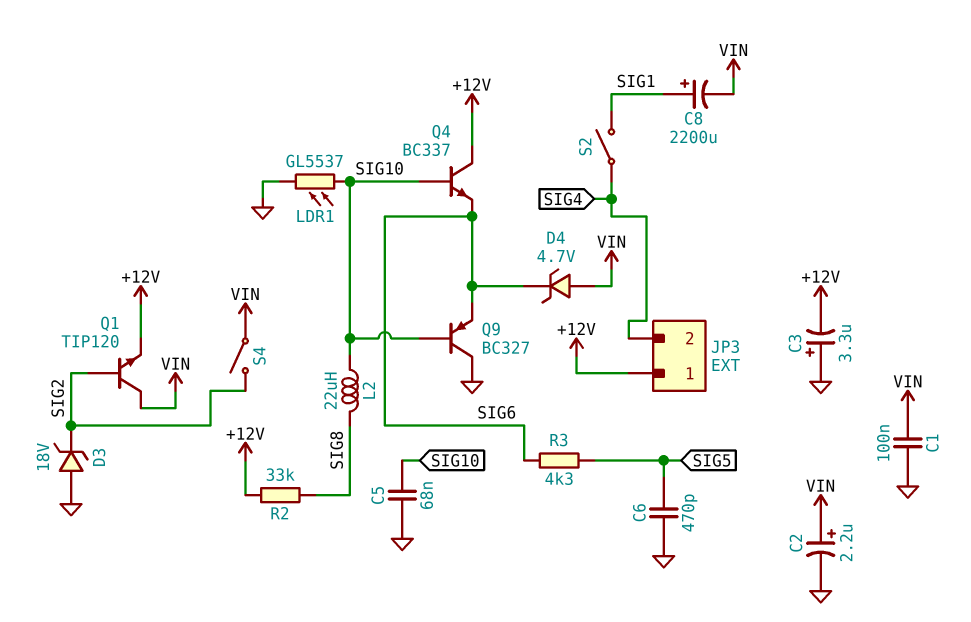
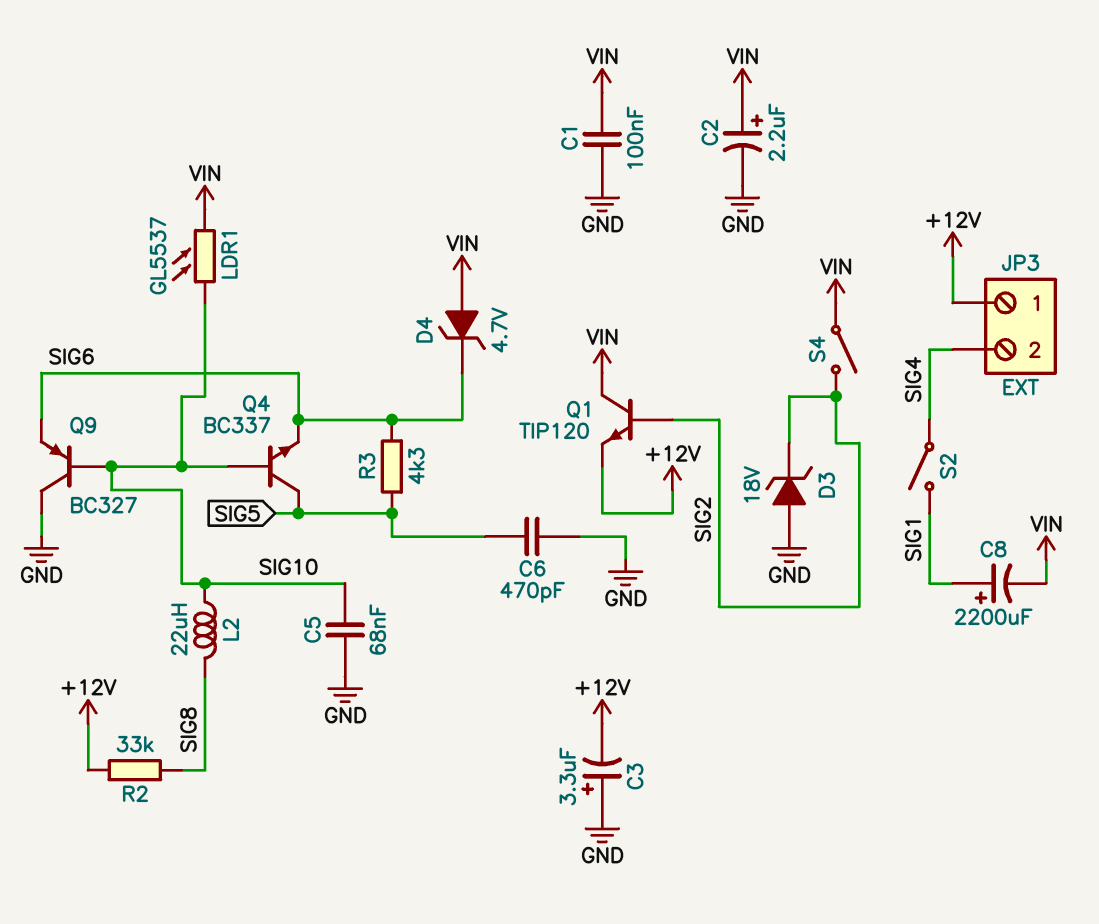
LDR1: GL5537 (GND, SIG10) -> GL5537 (SIG10, VIN)
Q4: NPN BC337 (B SIG10, C +12V, E SIG6) -> NPN BC337 (B SIG10, C SIG5, E SIG6)

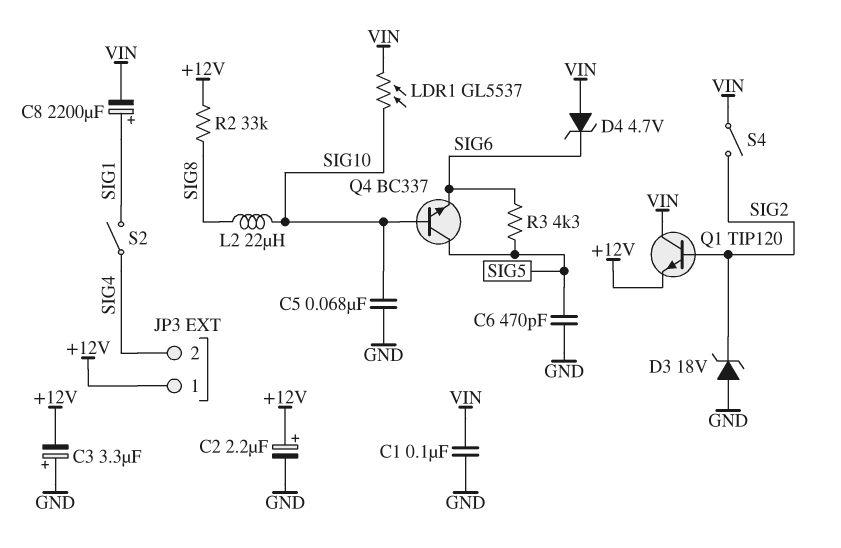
C2: 2.2uF (plus VIN, minus GND) -> 2.2uF (plus +12V, minus GND)
Q9: PNP BC327 (B SIG10, C GND, E SIG6) -> none

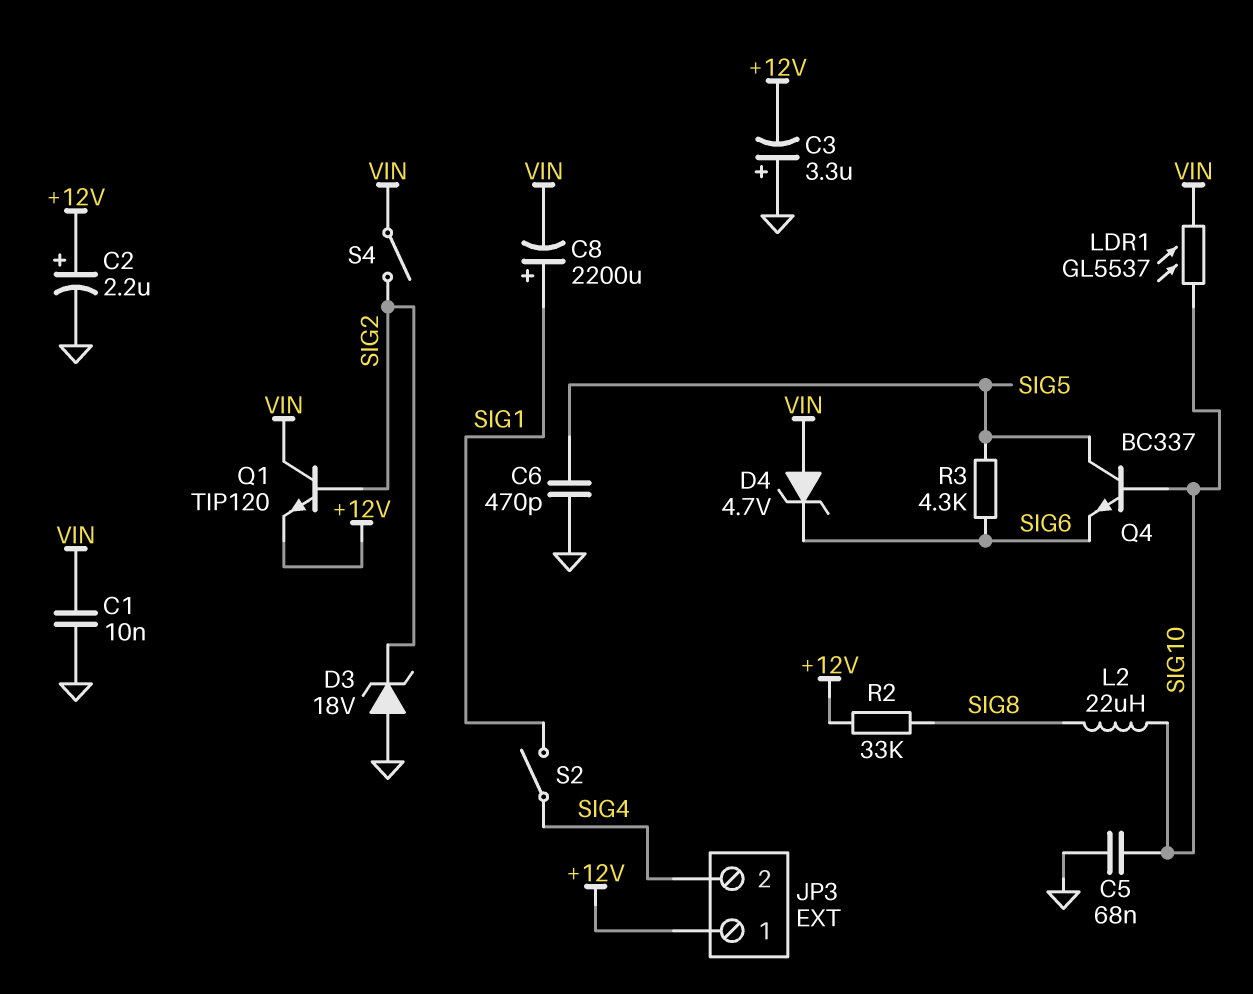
C1: 100nF (GND, VIN) -> 10nF (GND, VIN)

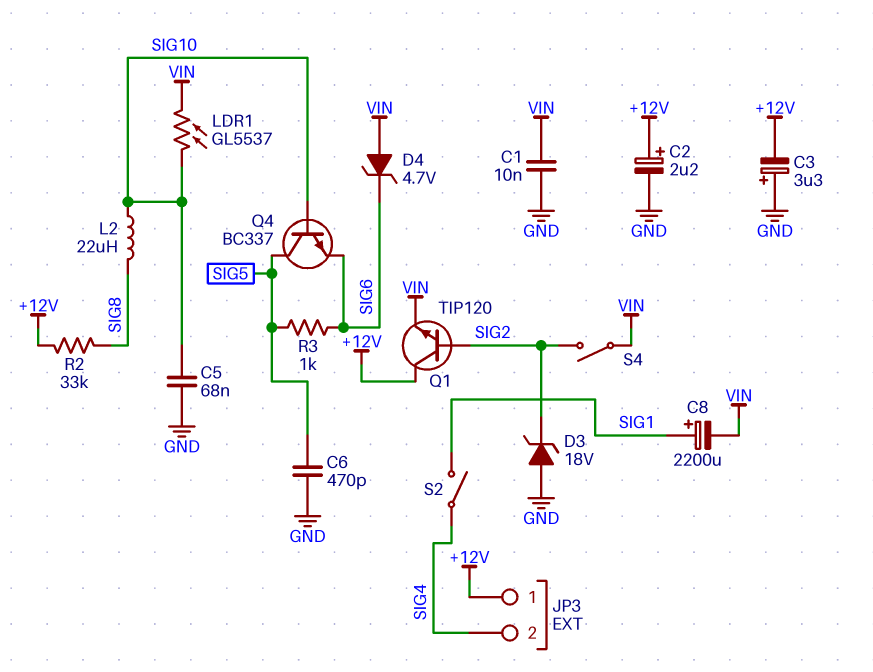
Q1: NPN TIP120 (B SIG2, C VIN, E +12V) -> NPN TIP120 (B SIG2, C +12V, E VIN)
R3: 4.3k (SIG5, SIG6) -> 1k (SIG5, SIG6)

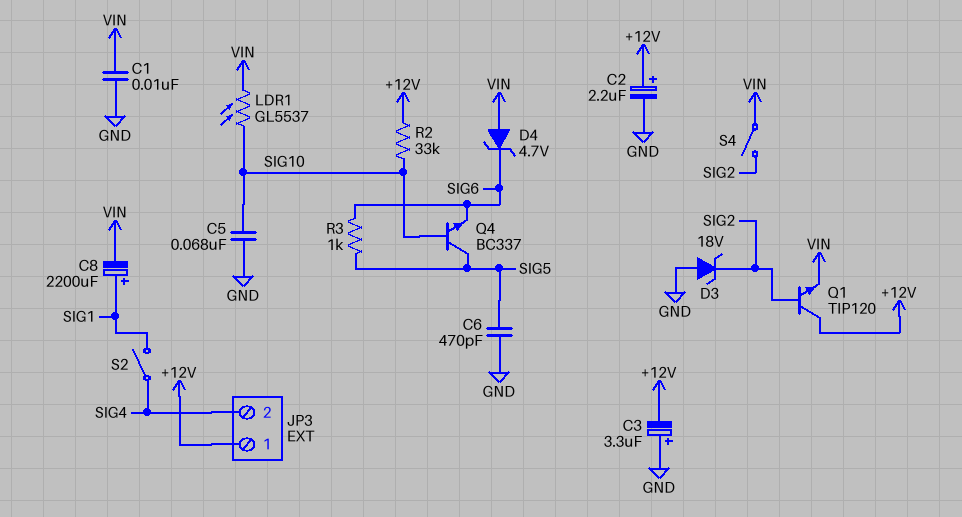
L2: 22uH (SIG8, SIG10) -> none
R2: 33k (+12V, SIG8) -> 33k (+12V, SIG10)

